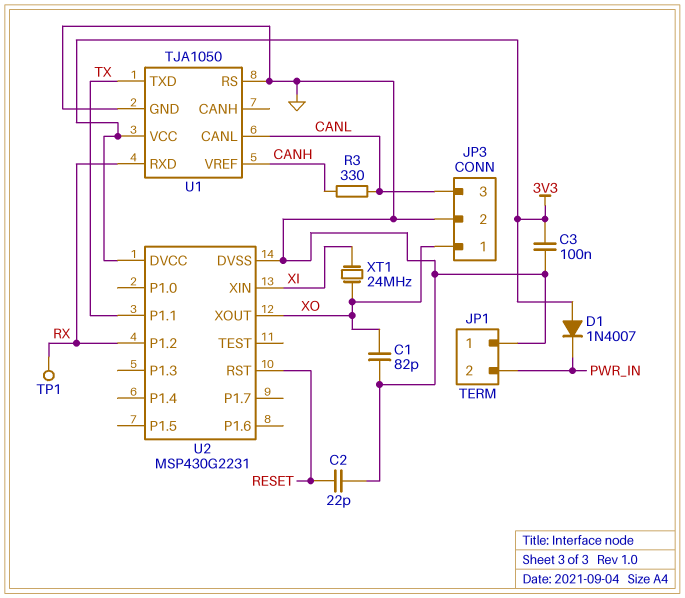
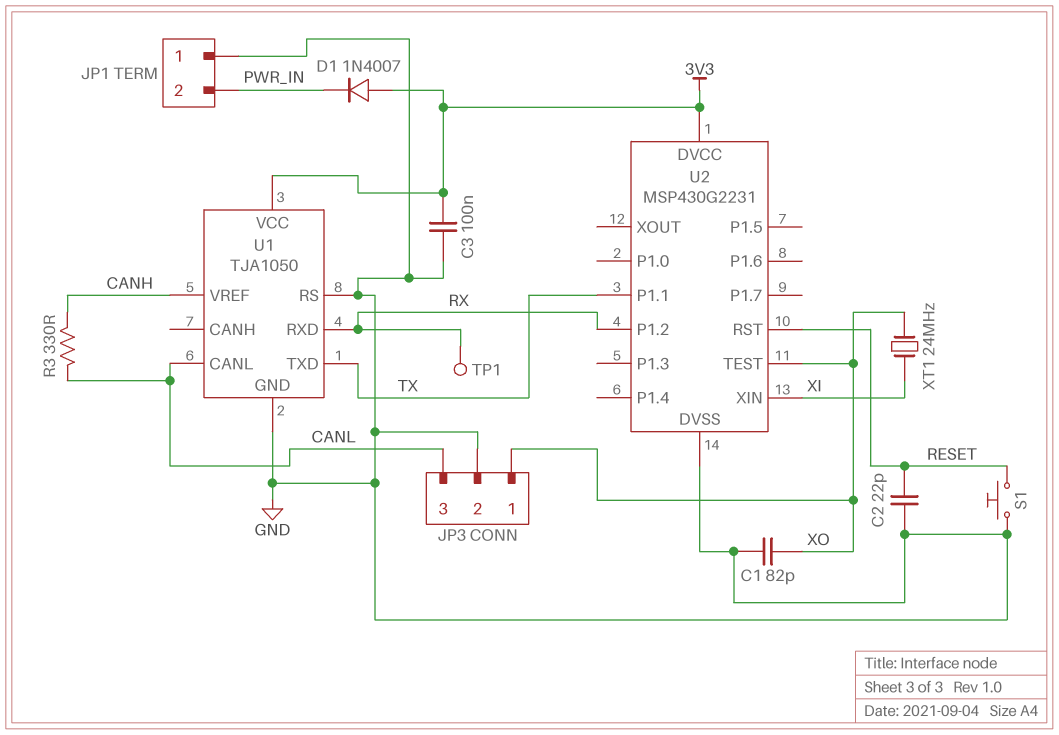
S1: none -> button (GND, RESET)
U2 pin TEST: none -> XO
U2 pin XOUT: XO -> none

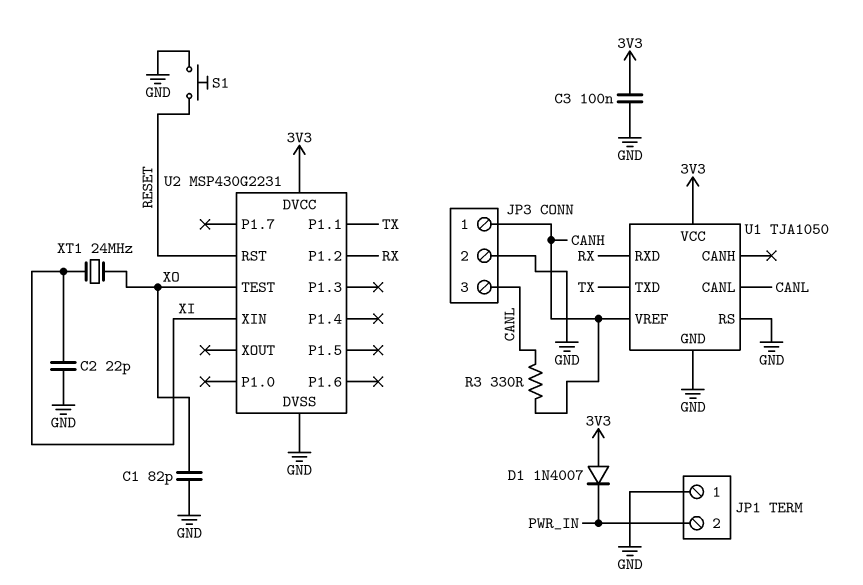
C2: 22pF (GND, RESET) -> 22pF (GND, XI)
JP3 pin 1: XO -> CANH
TP1: test point (RX) -> none

